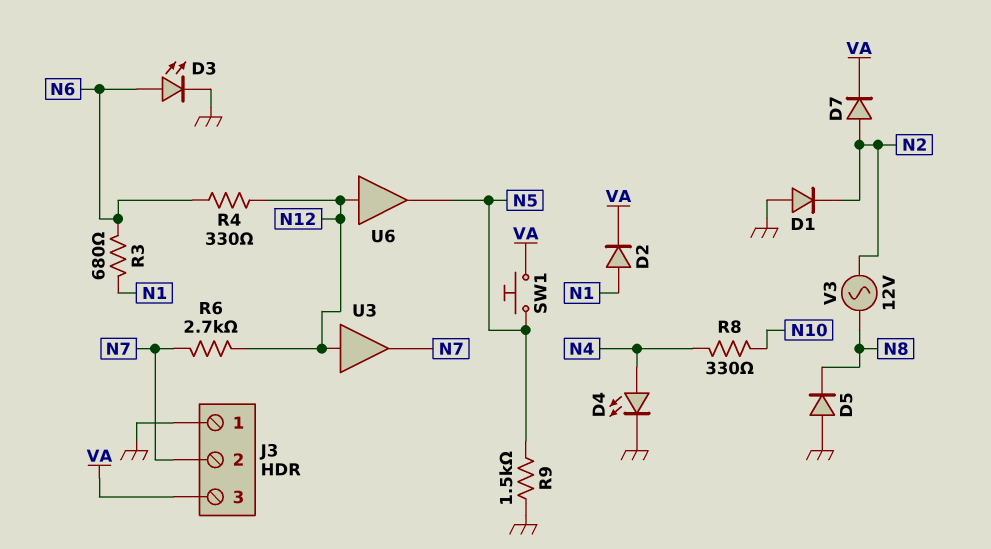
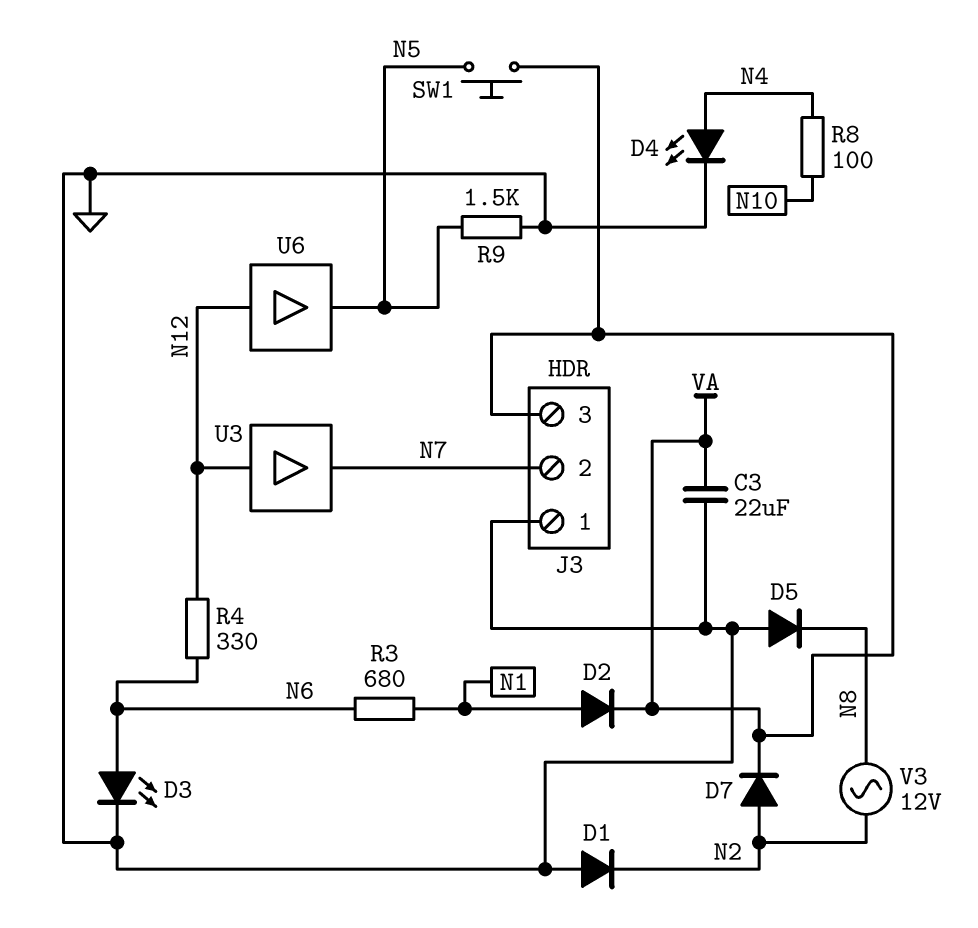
C3: none -> 22uF (GND, VA)
R6: 2.7k (N7, N12) -> none
R8: 330 (N4, N10) -> 100 (N4, N10)

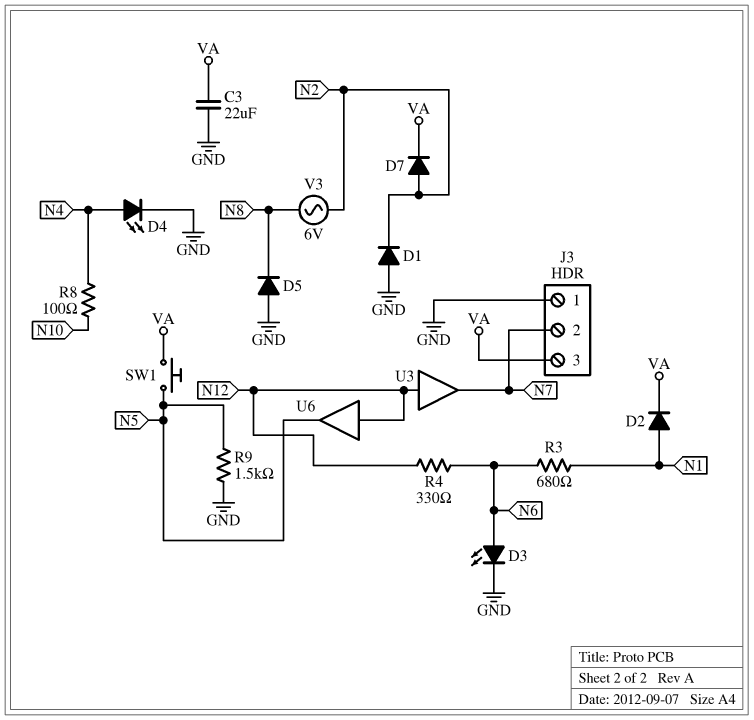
V3: AC 12V (N2, N8) -> AC 6V (N2, N8)

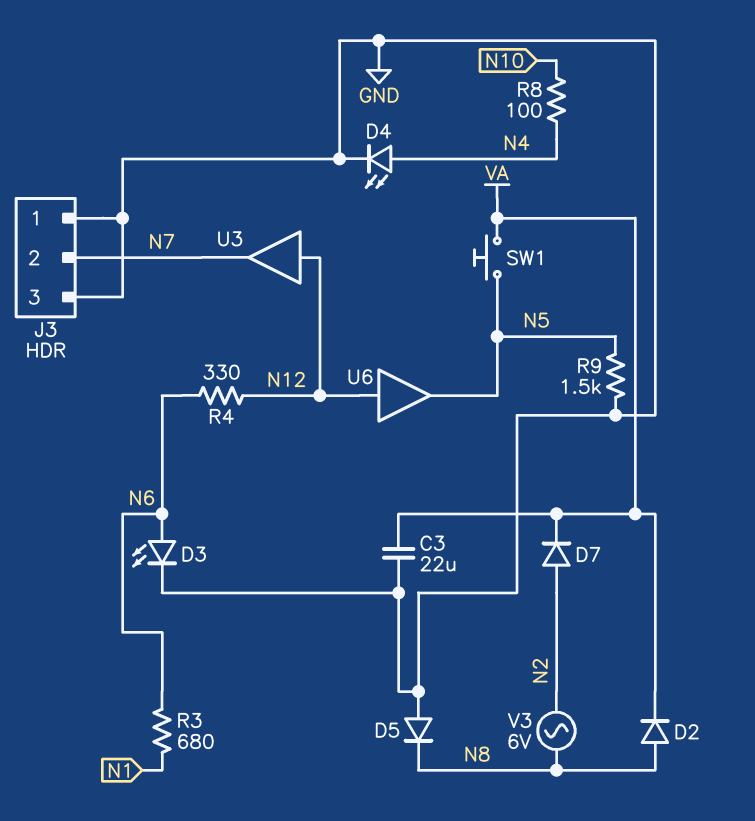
D1: diode (A GND, K N2) -> none
D2: diode (A N1, K VA) -> diode (A N8, K VA)
J3 pin 3: VA -> GND

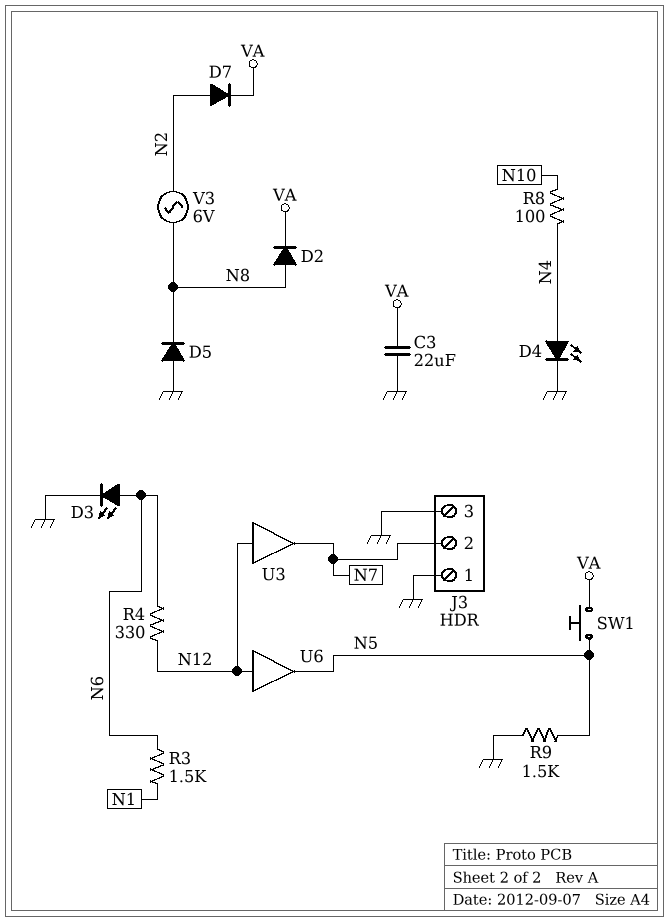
R3: 680 (N1, N6) -> 1.5k (N1, N6)

